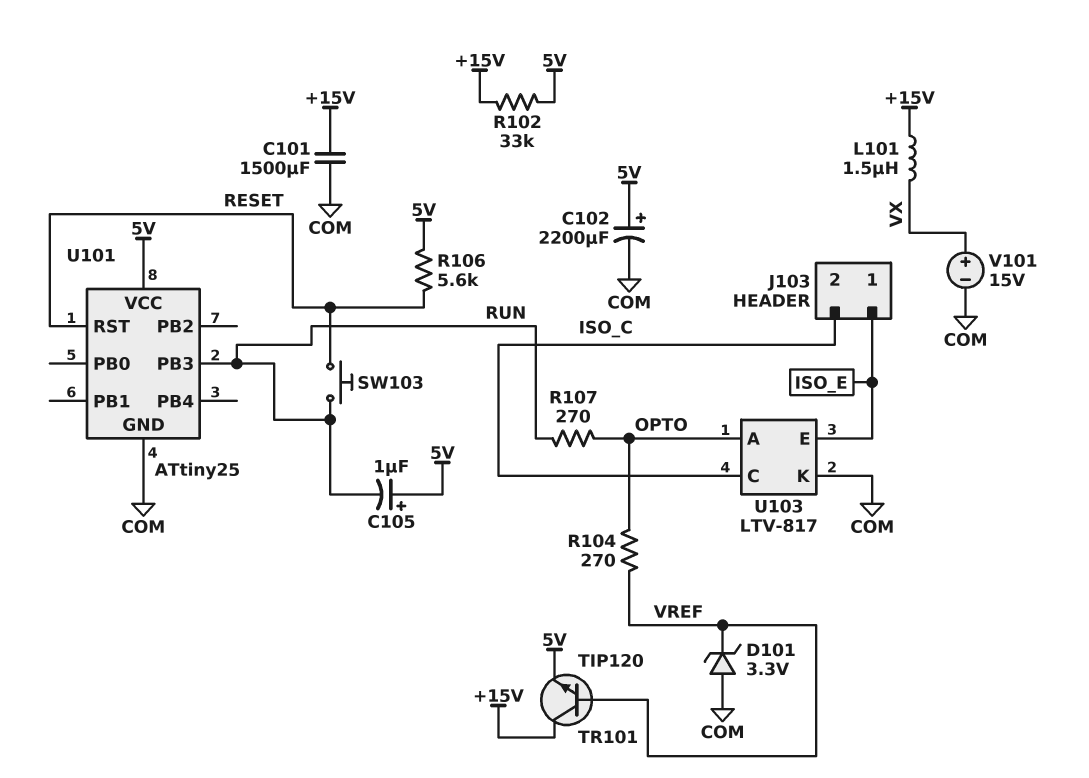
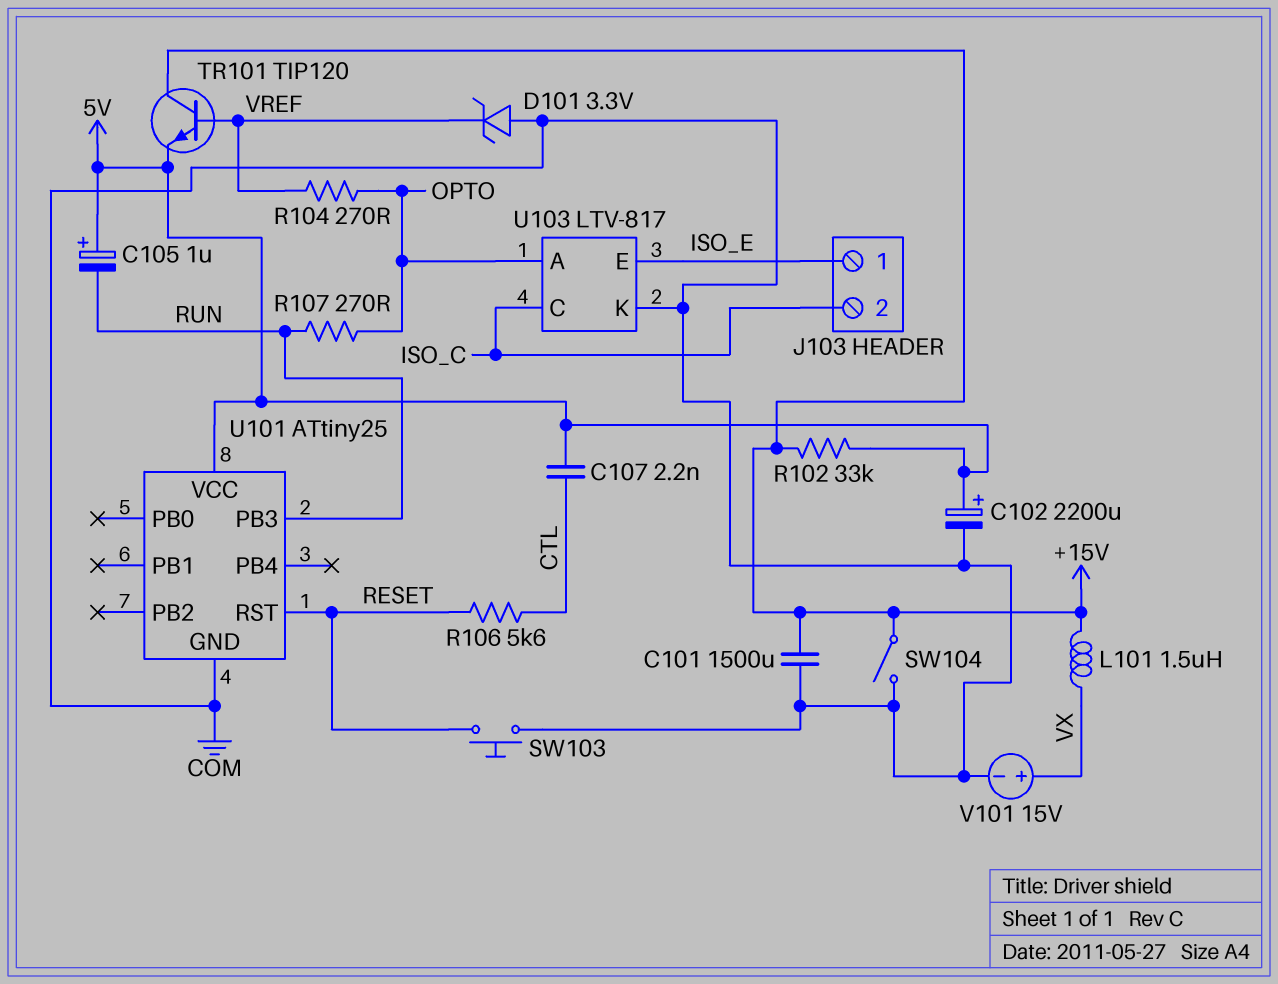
C107: none -> 2.2nF (5V, CTL)
R106: 5.6k (5V, RESET) -> 5.6k (CTL, RESET)
SW103: button (RESET, RUN) -> button (COM, RESET)
SW104: none -> switch (+15V, COM)

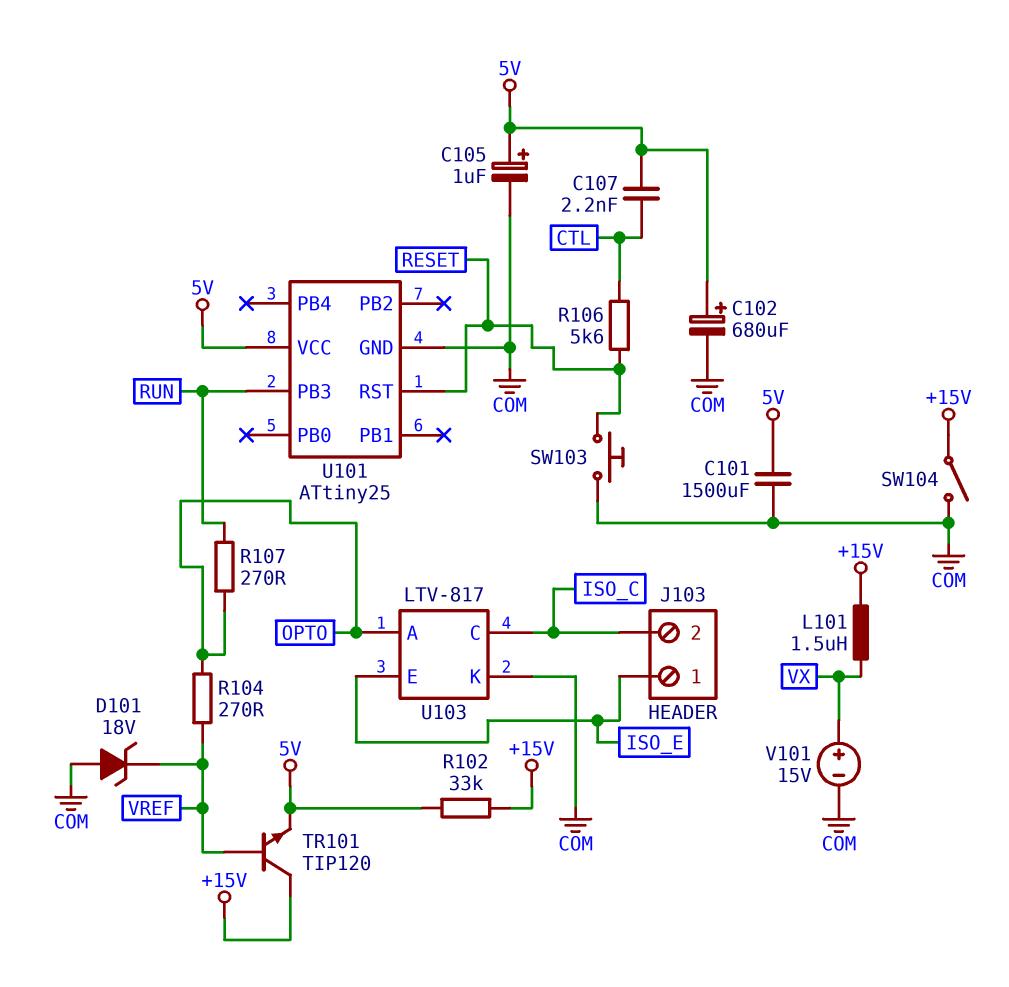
C101: 1500uF (+15V, COM) -> 1500uF (5V, COM)
C102: 2200uF (plus 5V, minus COM) -> 680uF (plus 5V, minus COM)
C105: 1uF (plus 5V, minus RUN) -> 1uF (plus 5V, minus COM)
D101: zener 3.3V (A COM, K VREF) -> zener 18V (A COM, K VREF)

